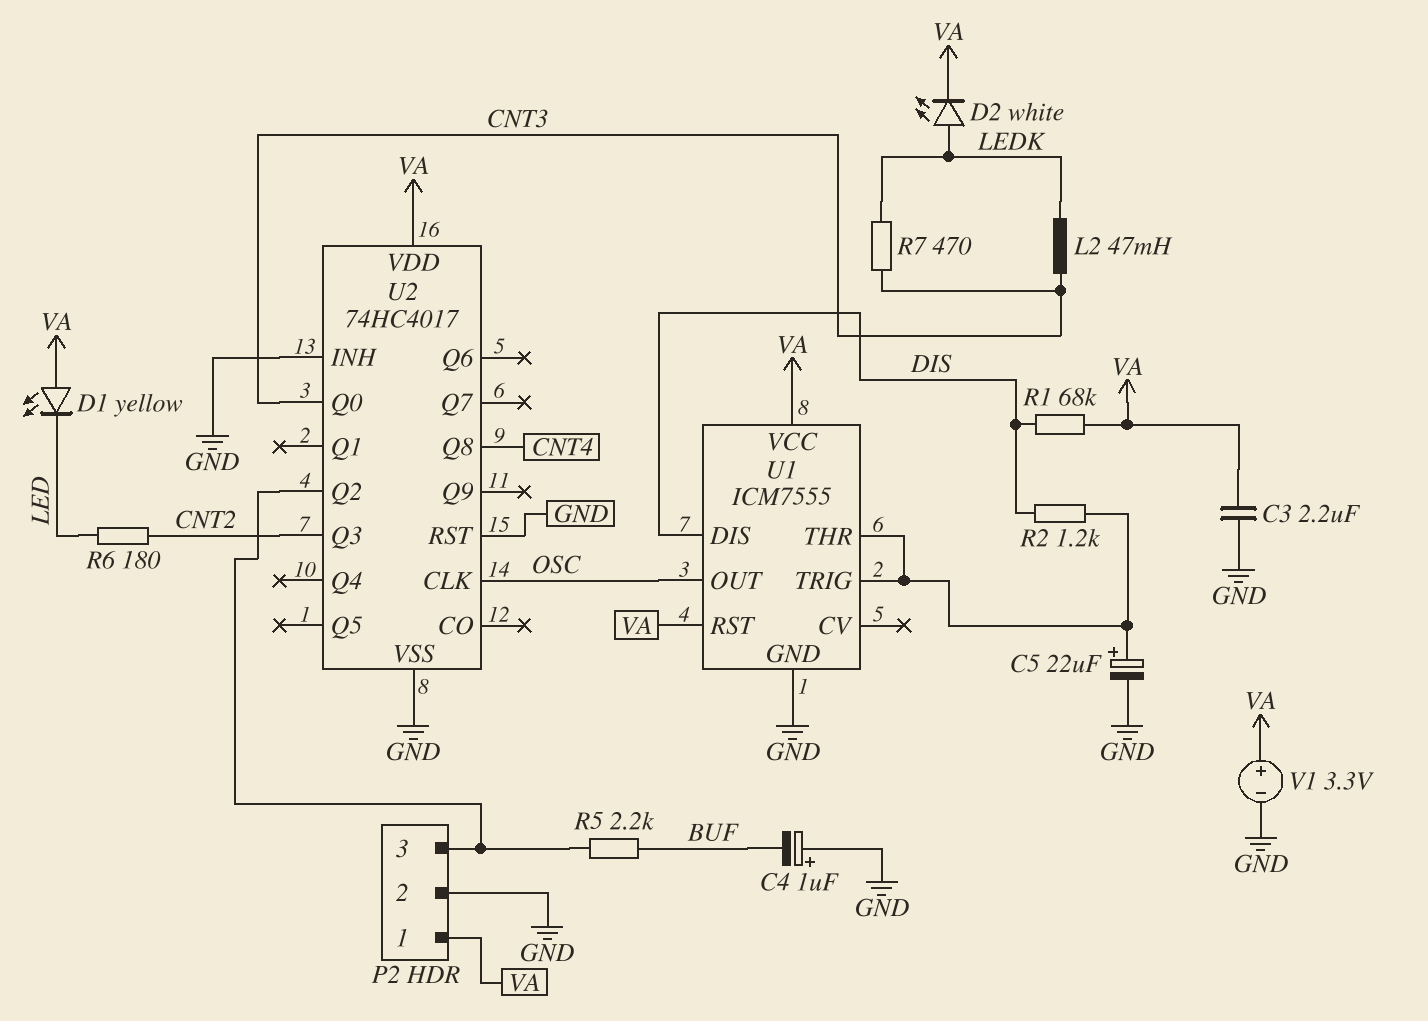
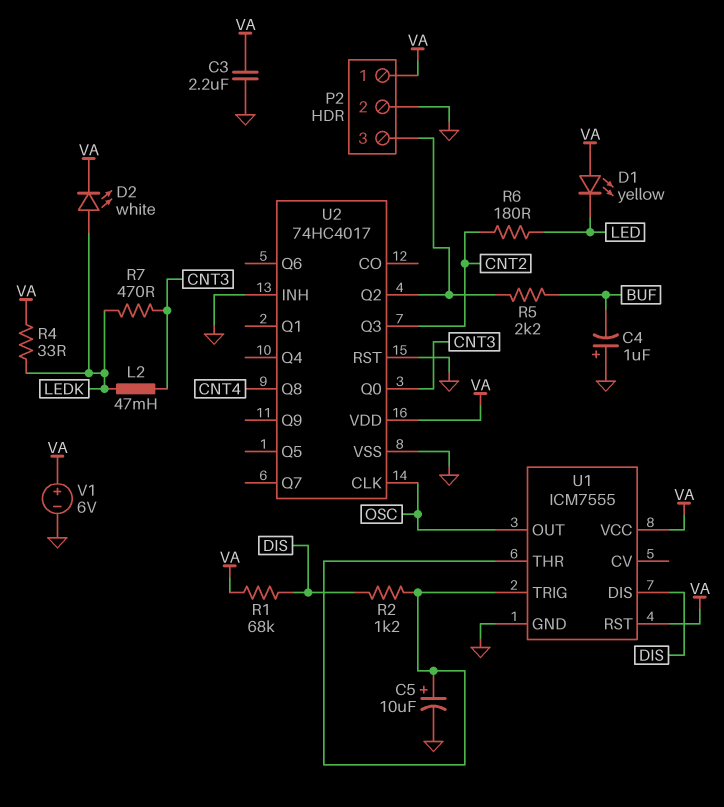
C5: 22uF (plus U1/THR, minus GND) -> 10uF (plus U1/THR, minus GND)
R4: none -> 33 (LEDK, VA)
V1: 3.3V (plus VA, minus GND) -> 6V (plus VA, minus GND)

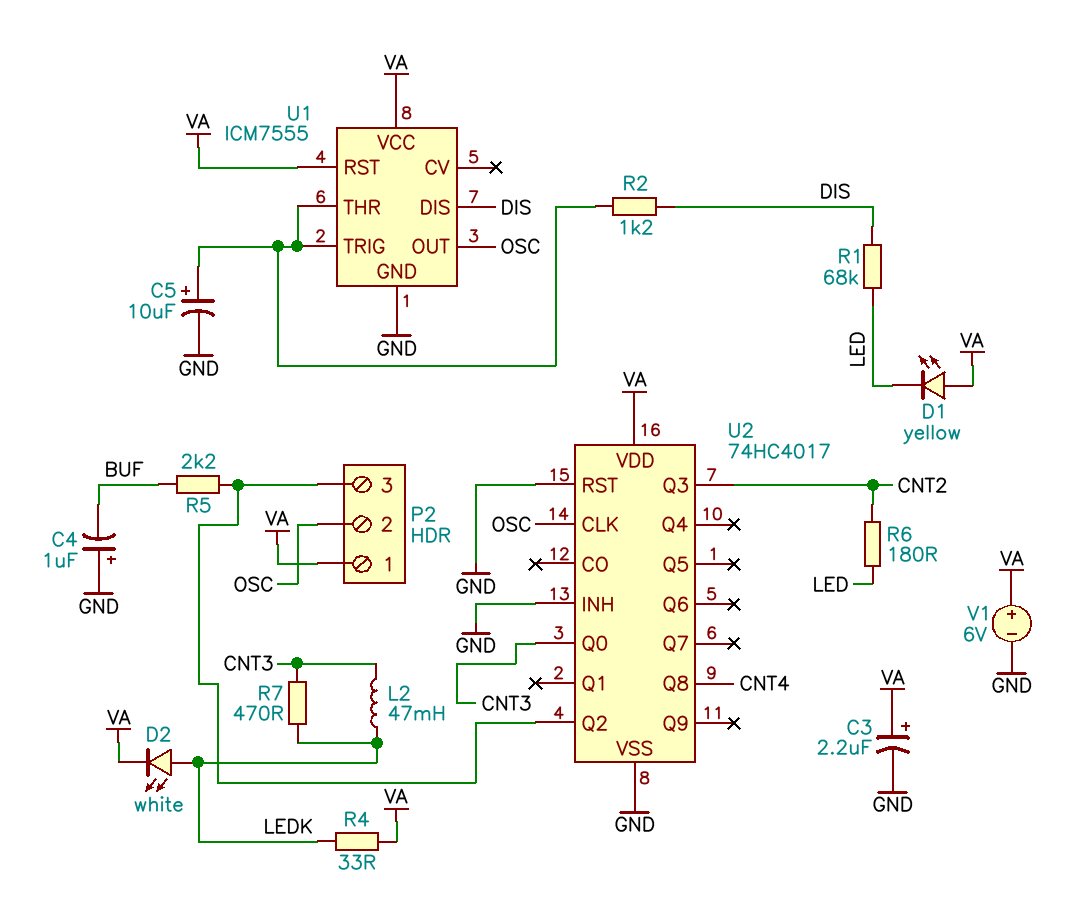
C3: 2.2uF (GND, VA) -> 2.2uF (plus VA, minus GND)
P2 pin 2: GND -> OSC
R1: 68k (DIS, VA) -> 68k (DIS, LED)

